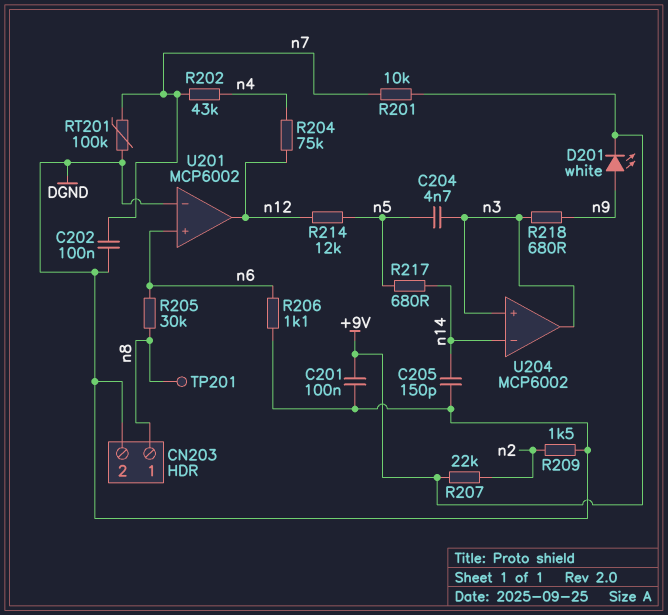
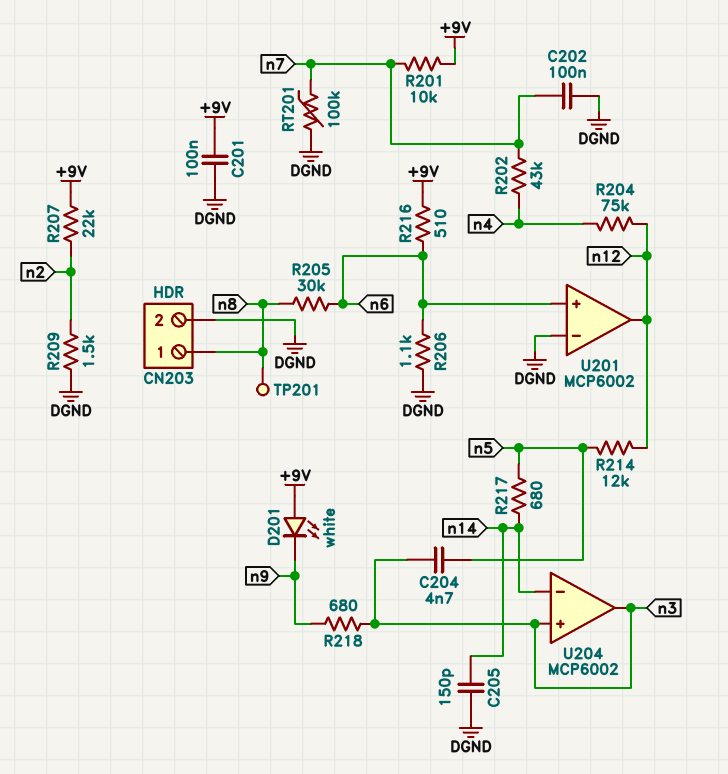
D201: LED white (A n9, K +9V) -> LED white (A +9V, K n9)
R216: none -> 510 (+9V, n6)

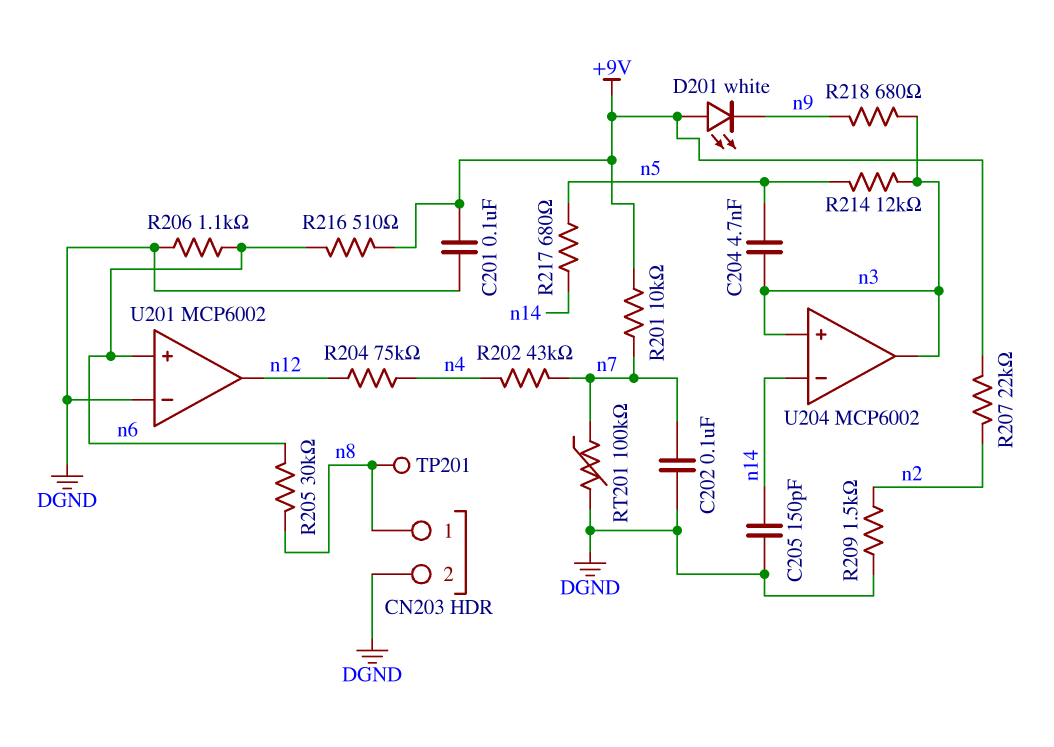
R214: 12k (n5, n12) -> 12k (n3, n5)

